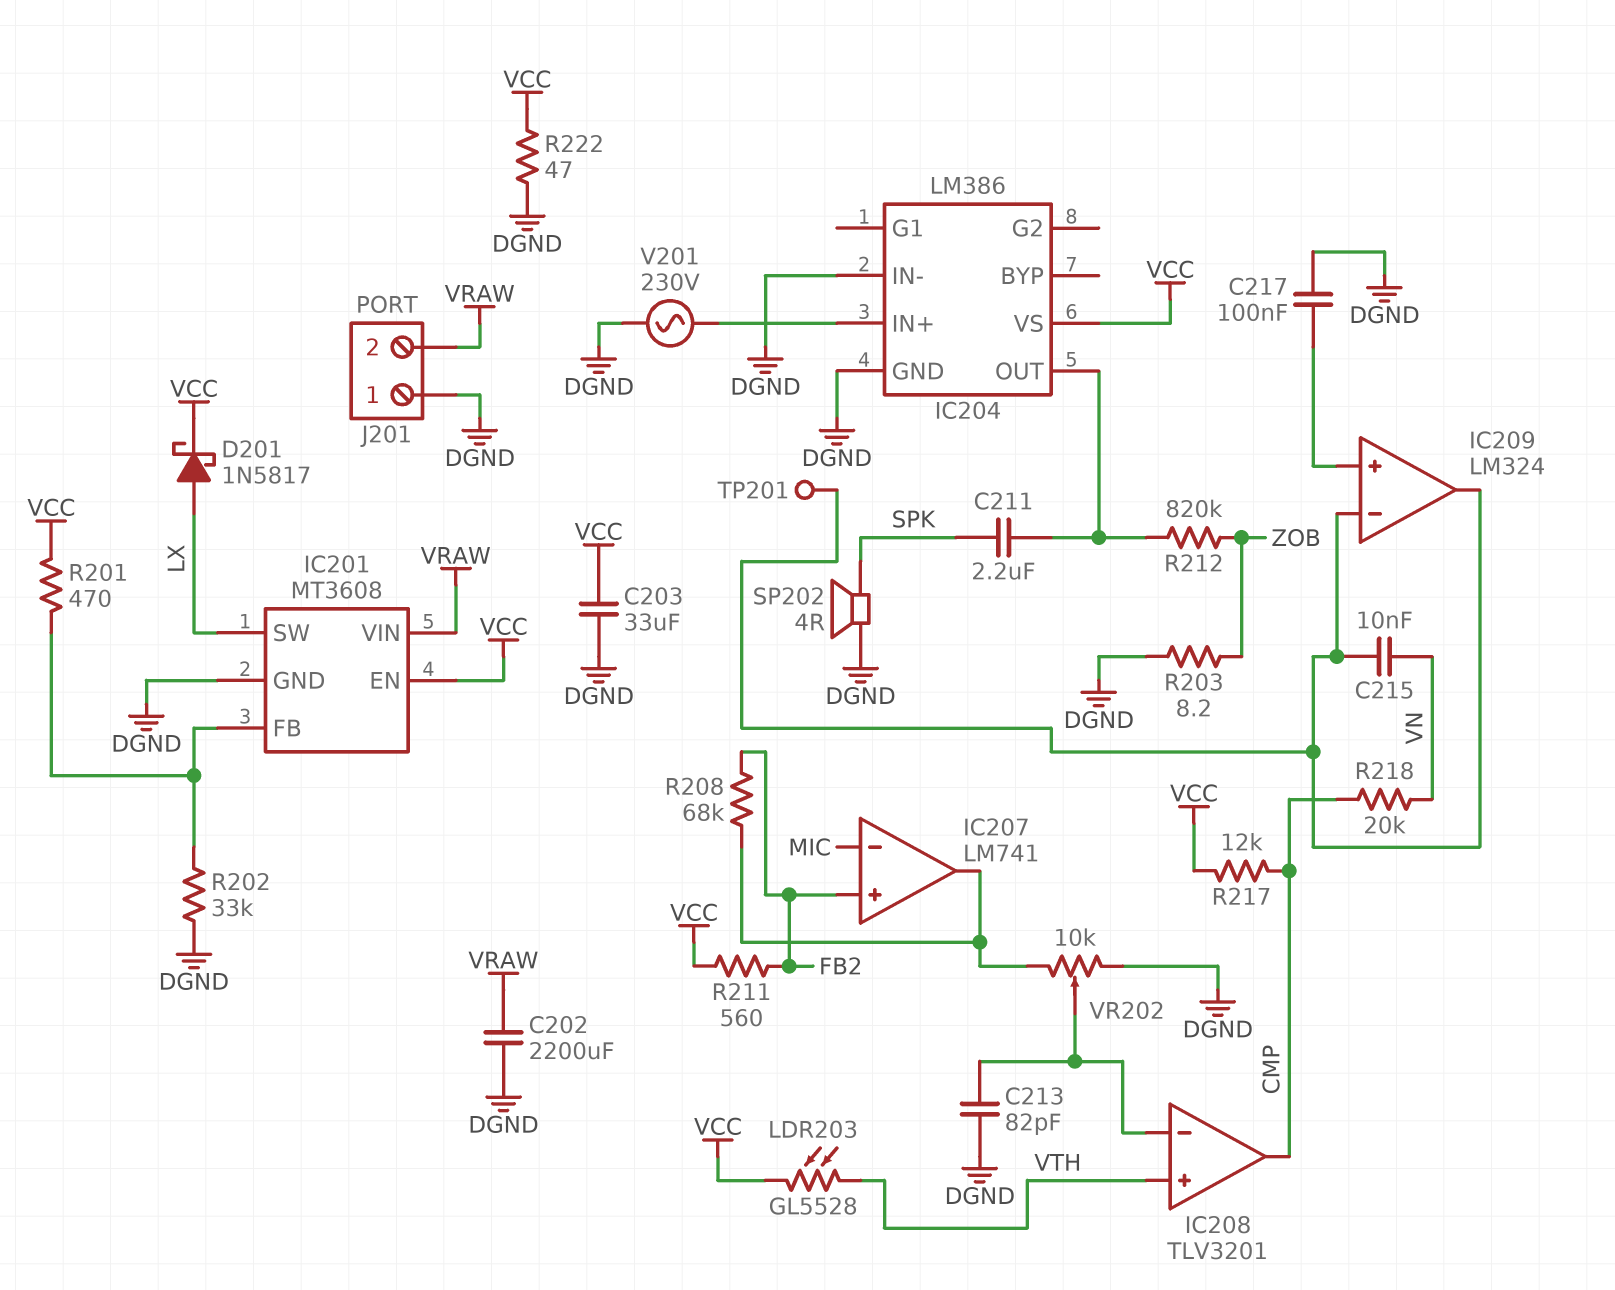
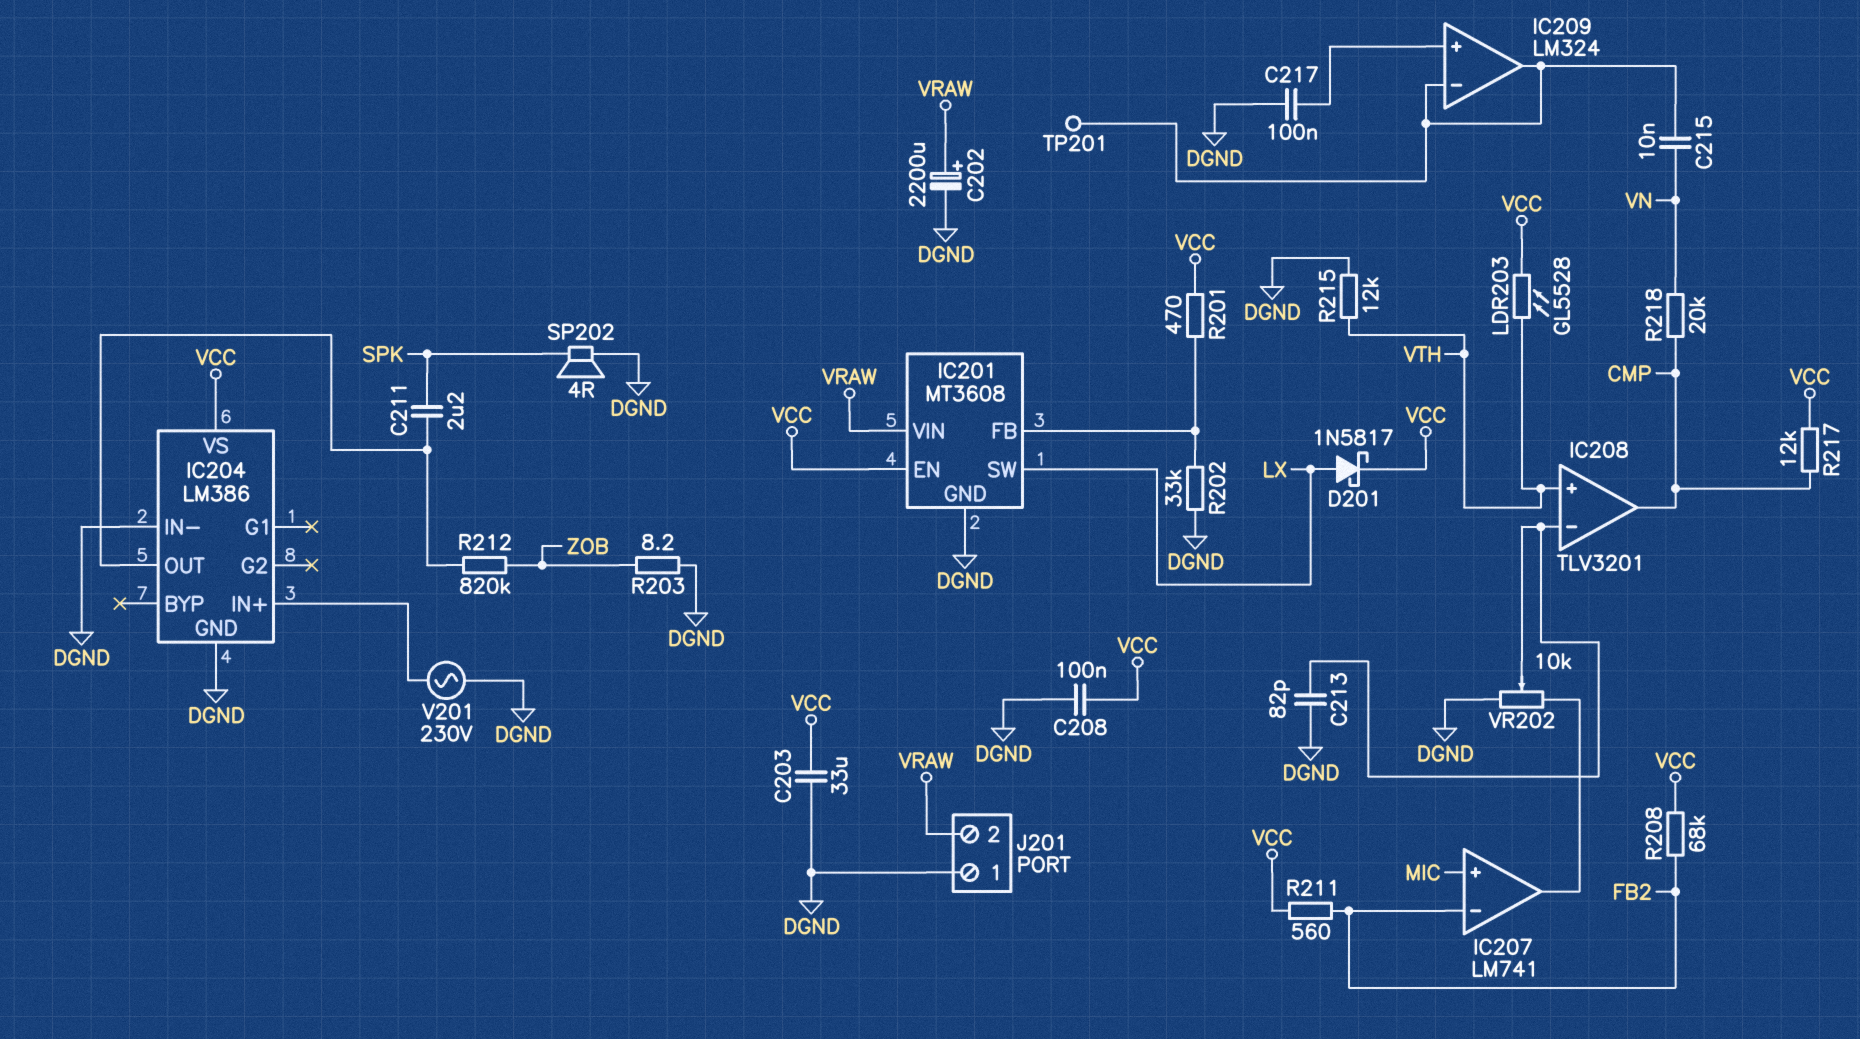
C202: 2200uF (DGND, VRAW) -> 2200uF (plus VRAW, minus DGND)
C208: none -> 100nF (DGND, VCC)
IC207 pin in+: FB2 -> MIC
IC207 pin in-: MIC -> FB2
R208: 68k (FB2, IC207/out) -> 68k (FB2, VCC)
R215: none -> 12k (DGND, VTH)
R222: 47 (DGND, VCC) -> none

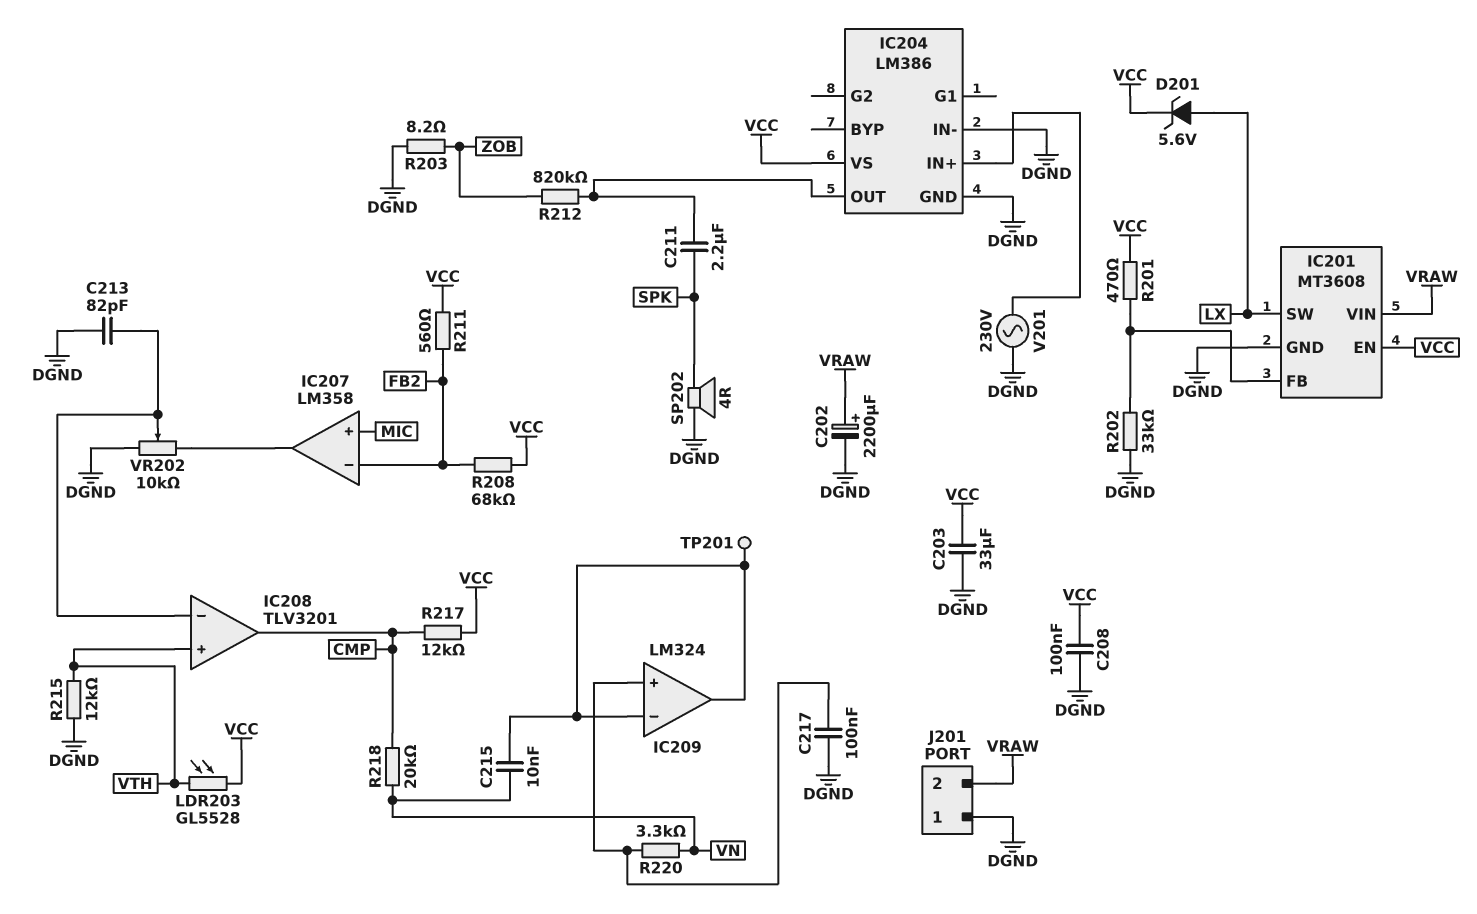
D201: schottky 1N5817 (A LX, K VCC) -> zener 5.6V (A LX, K VCC)
IC207: LM741 -> LM358
R220: none -> 3.3k (IC209/in+, VN)

